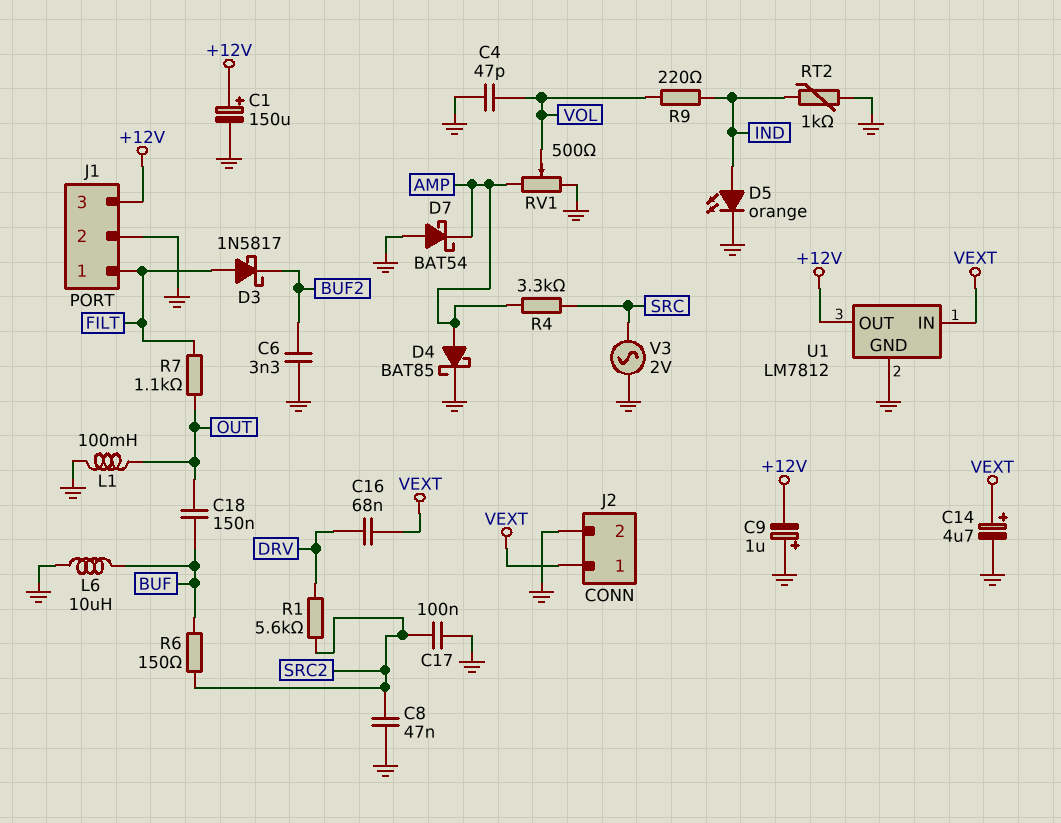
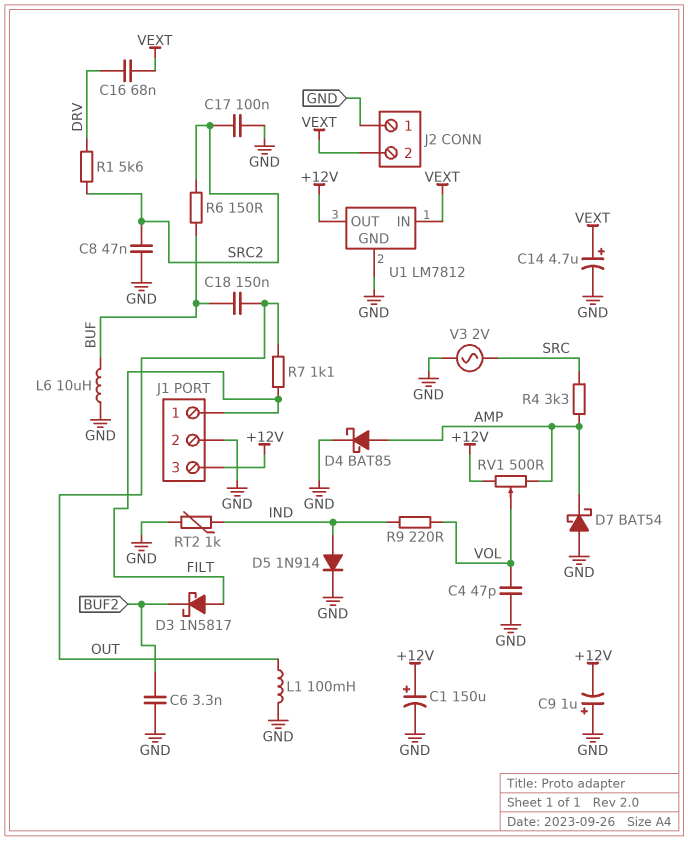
D5: LED orange (A IND, K GND) -> diode 1N914 (A IND, K GND)
J2 pin 1: VEXT -> GND
J2 pin 2: GND -> VEXT
RV1: 500 (AMP, GND, wiper VOL) -> 500 (+12V, AMP, wiper VOL)

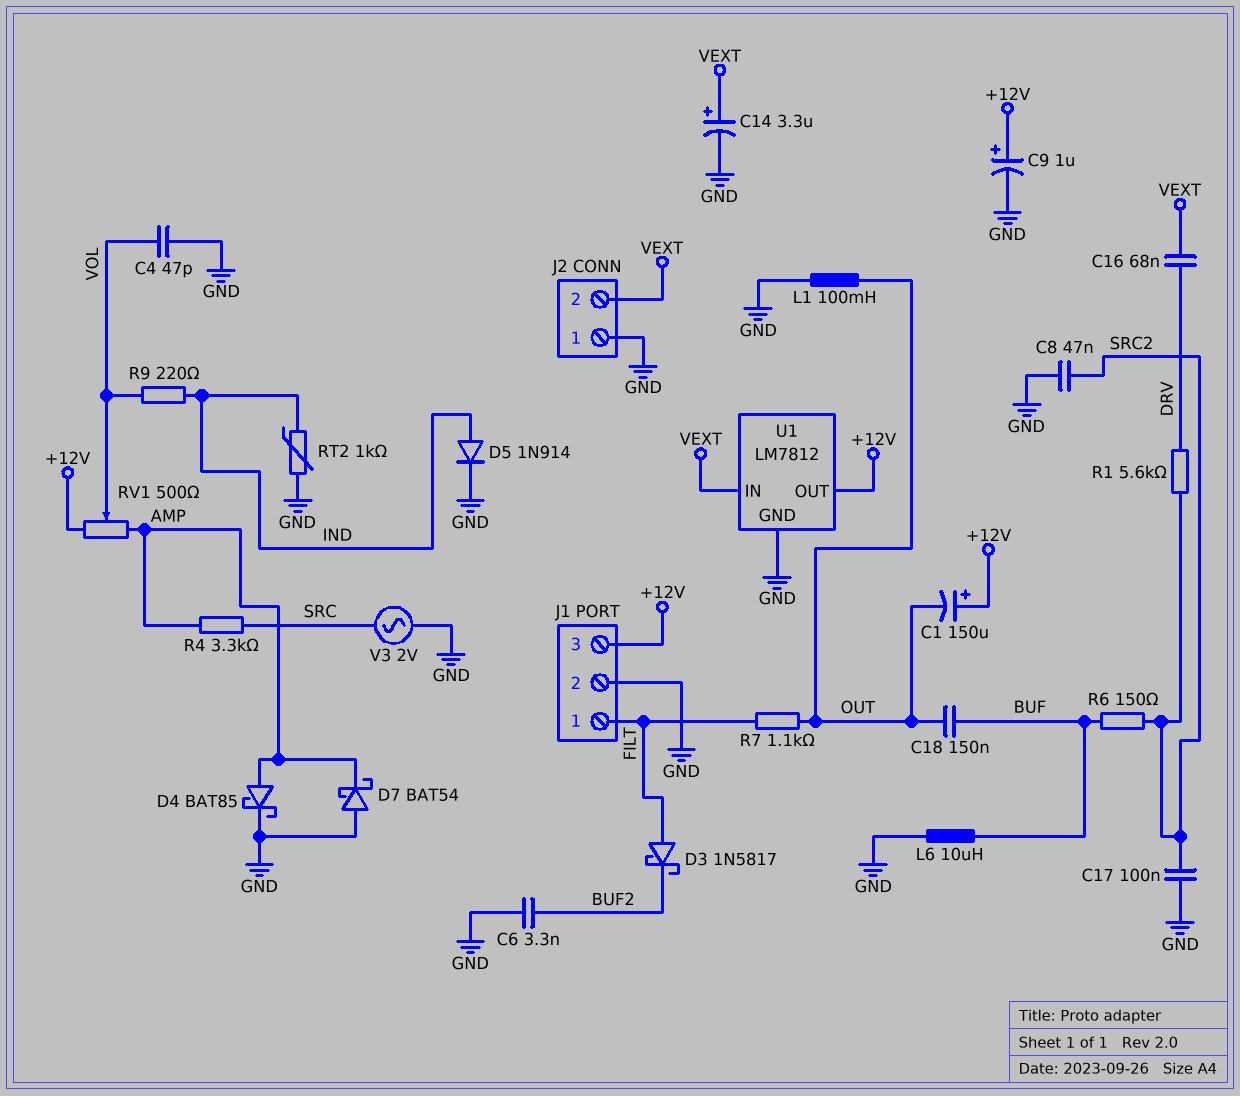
C1: 150uF (plus +12V, minus GND) -> 150uF (plus +12V, minus OUT)
C9: 1uF (plus GND, minus +12V) -> 1uF (plus +12V, minus GND)
C14: 4.7uF (plus VEXT, minus GND) -> 3.3uF (plus VEXT, minus GND)

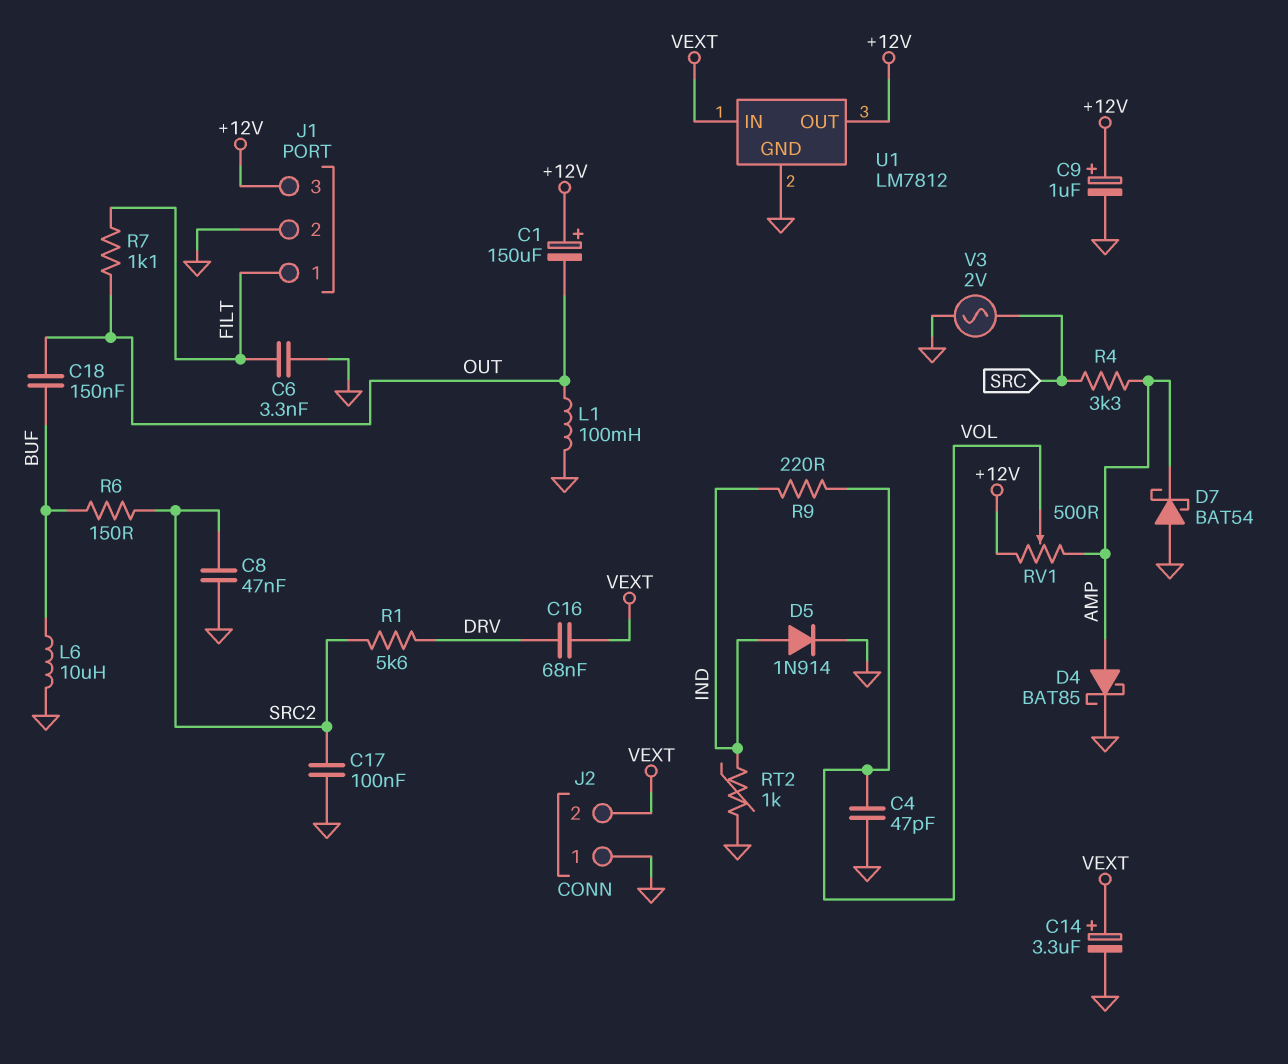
C6: 3.3nF (BUF2, GND) -> 3.3nF (FILT, GND)
D3: schottky 1N5817 (A FILT, K BUF2) -> none

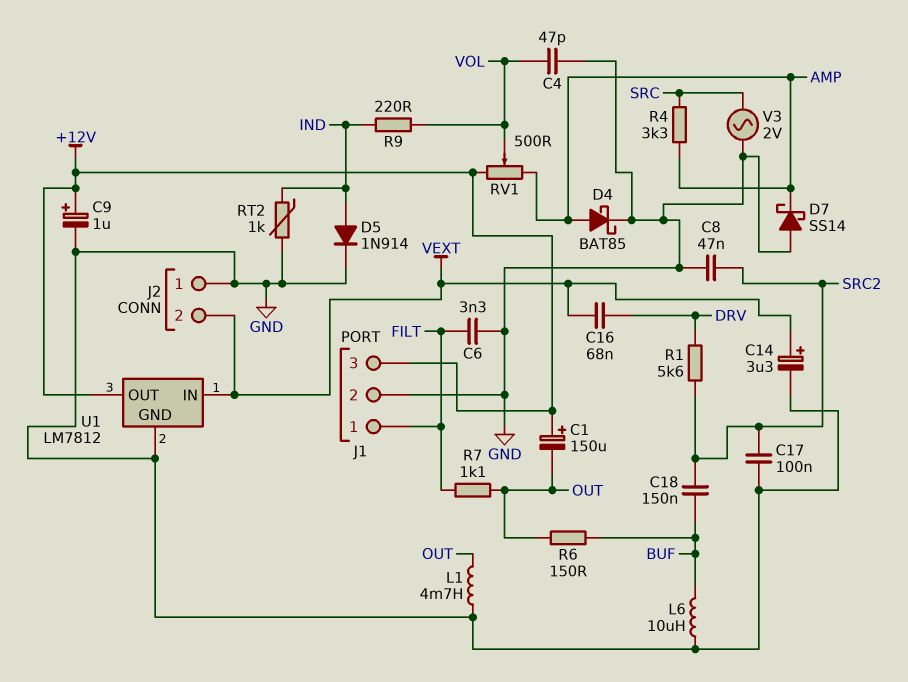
C18: 150nF (BUF, OUT) -> 150nF (BUF, SRC2)
D7: schottky BAT54 (A GND, K AMP) -> schottky SS14 (A GND, K AMP)
L1: 100mH (GND, OUT) -> 4.7mH (GND, OUT)
R6: 150 (BUF, SRC2) -> 150 (BUF, OUT)

